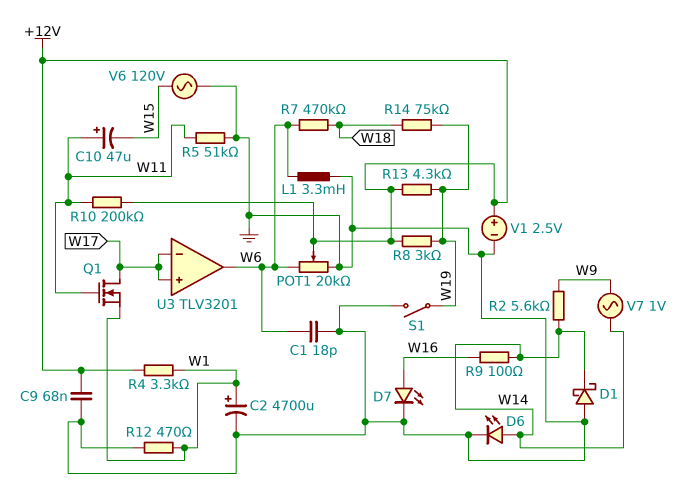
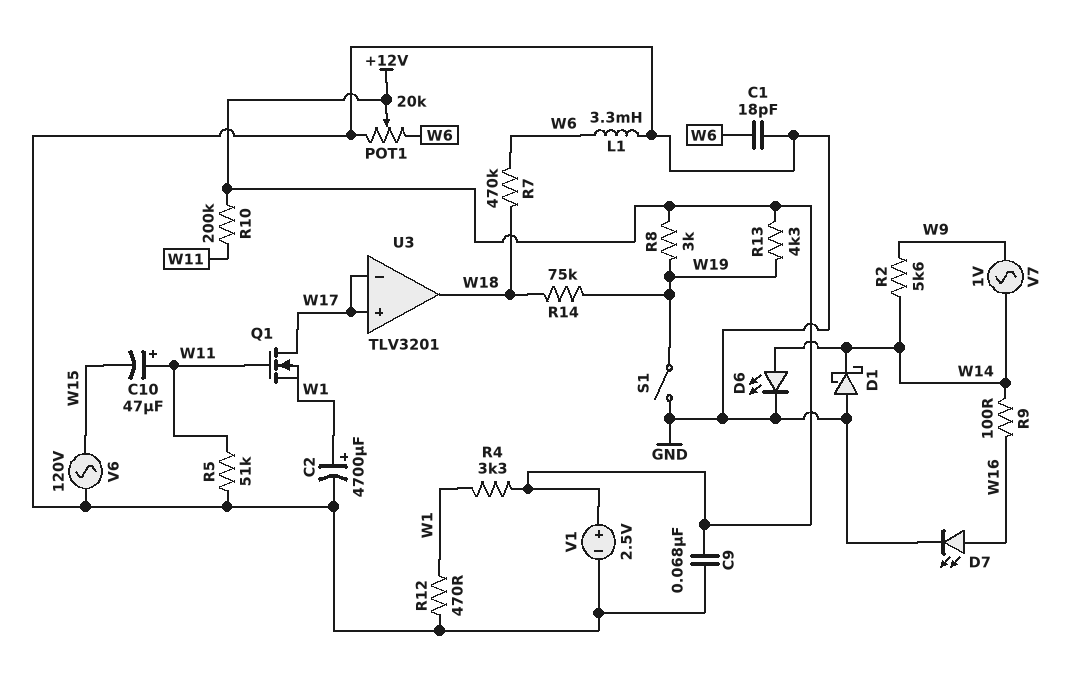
U3 pin out: W6 -> W18

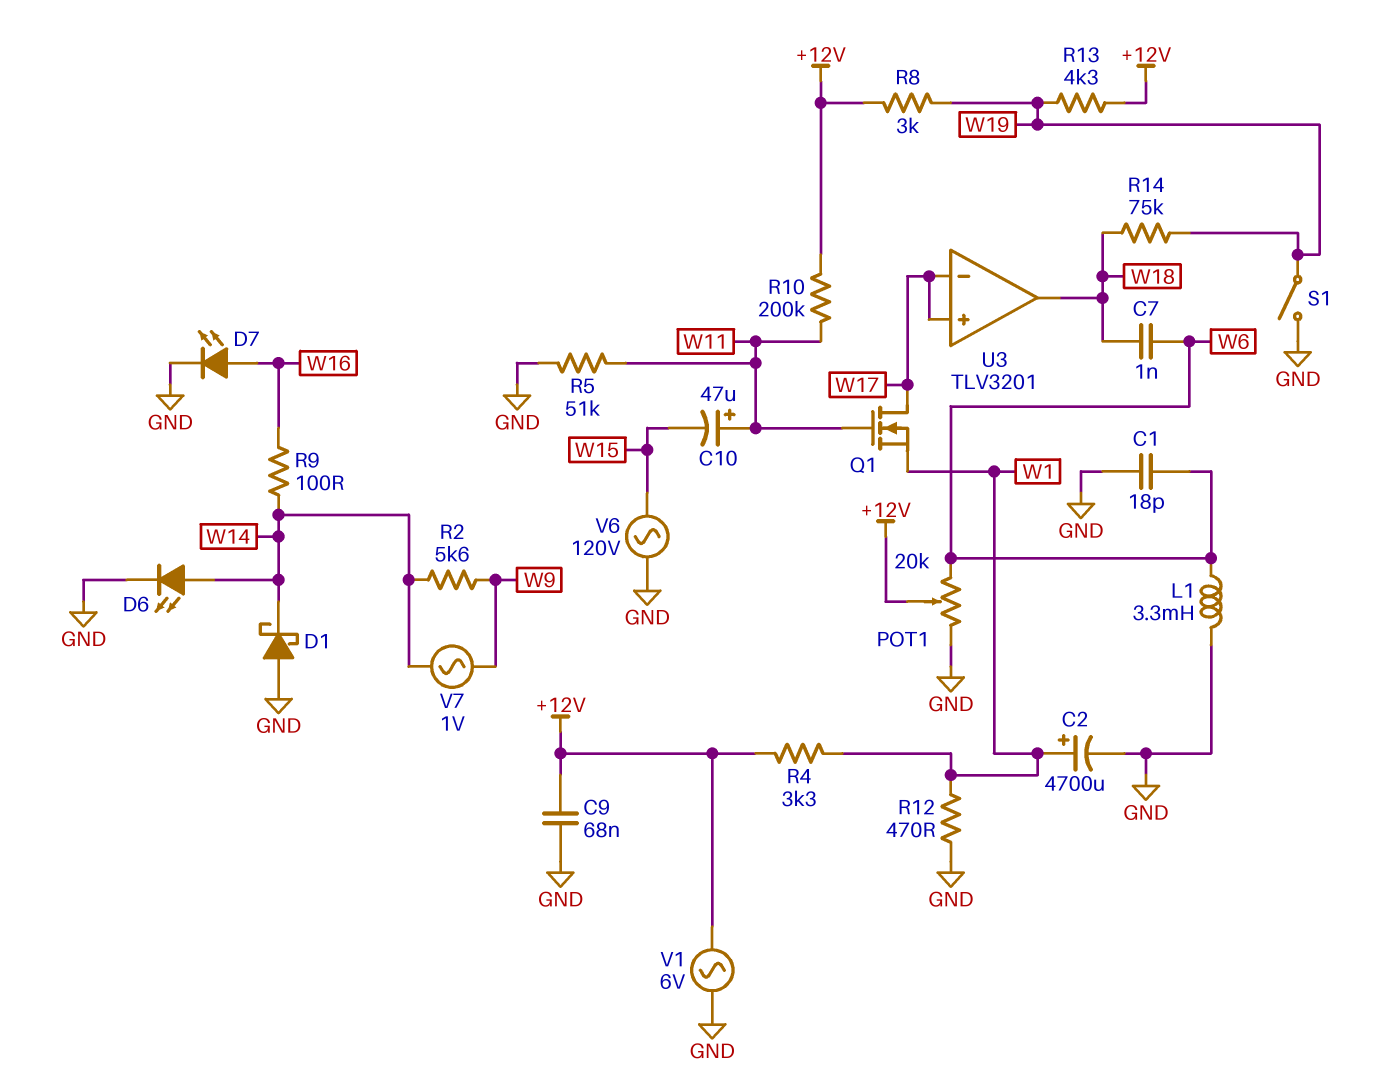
C7: none -> 1nF (W6, W18)
R7: 470k (W6, W18) -> none
V1: 2.5V (plus +12V, minus GND) -> AC 6V (+12V, GND)

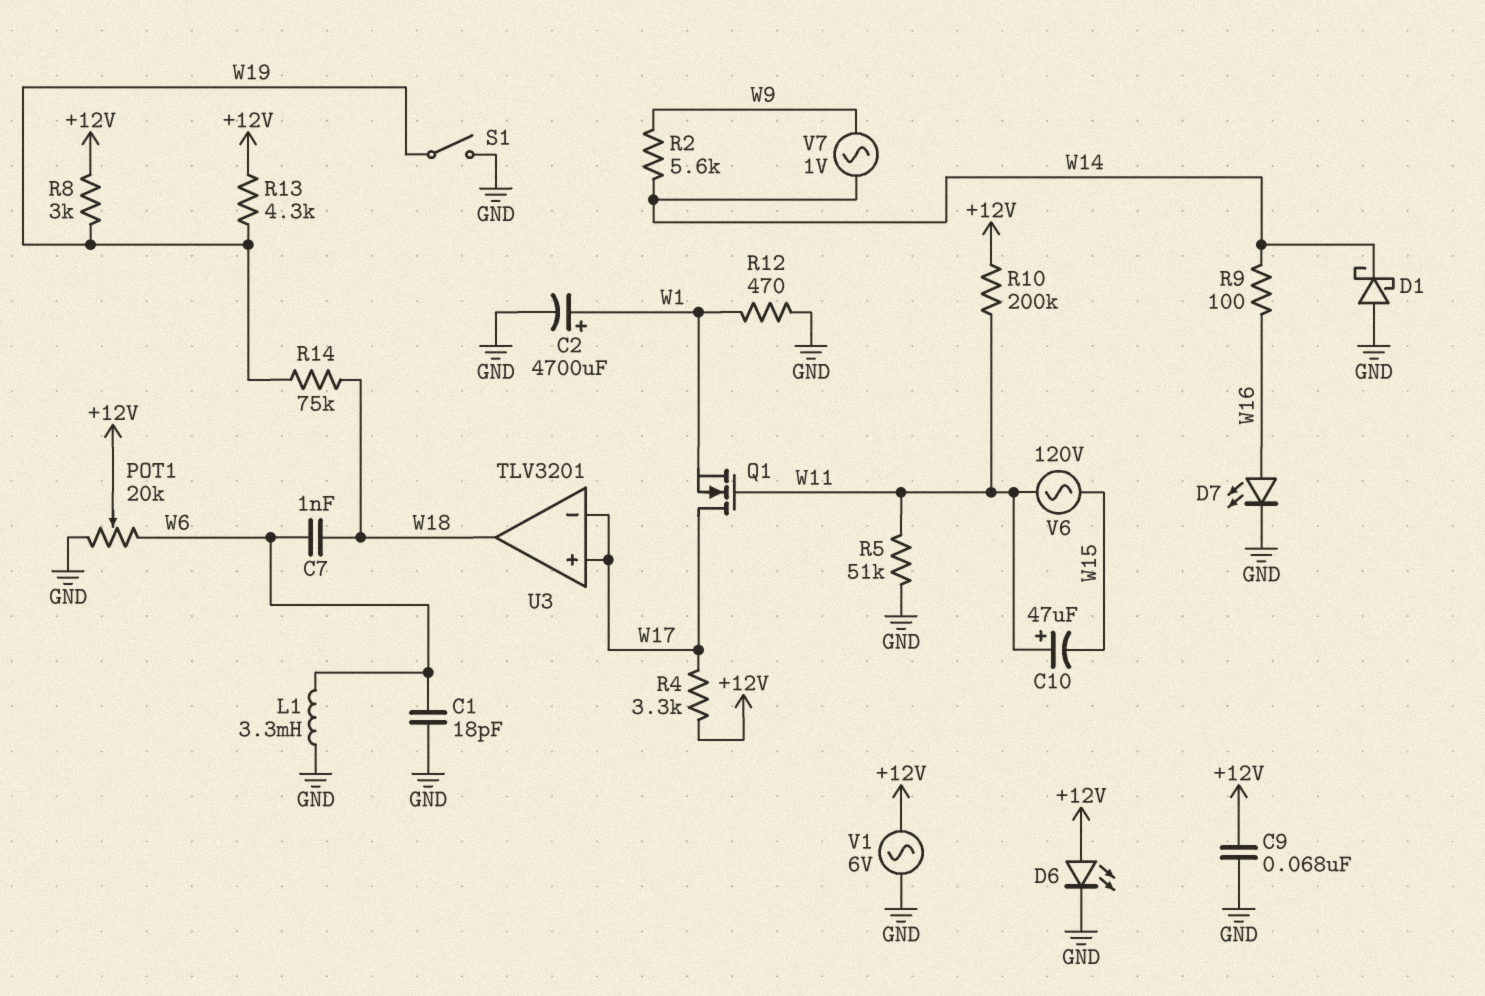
D6: LED (A W14, K GND) -> LED (A +12V, K GND)
R4: 3.3k (+12V, W1) -> 3.3k (+12V, W17)
V6: AC 120V (GND, W15) -> AC 120V (W11, W15)

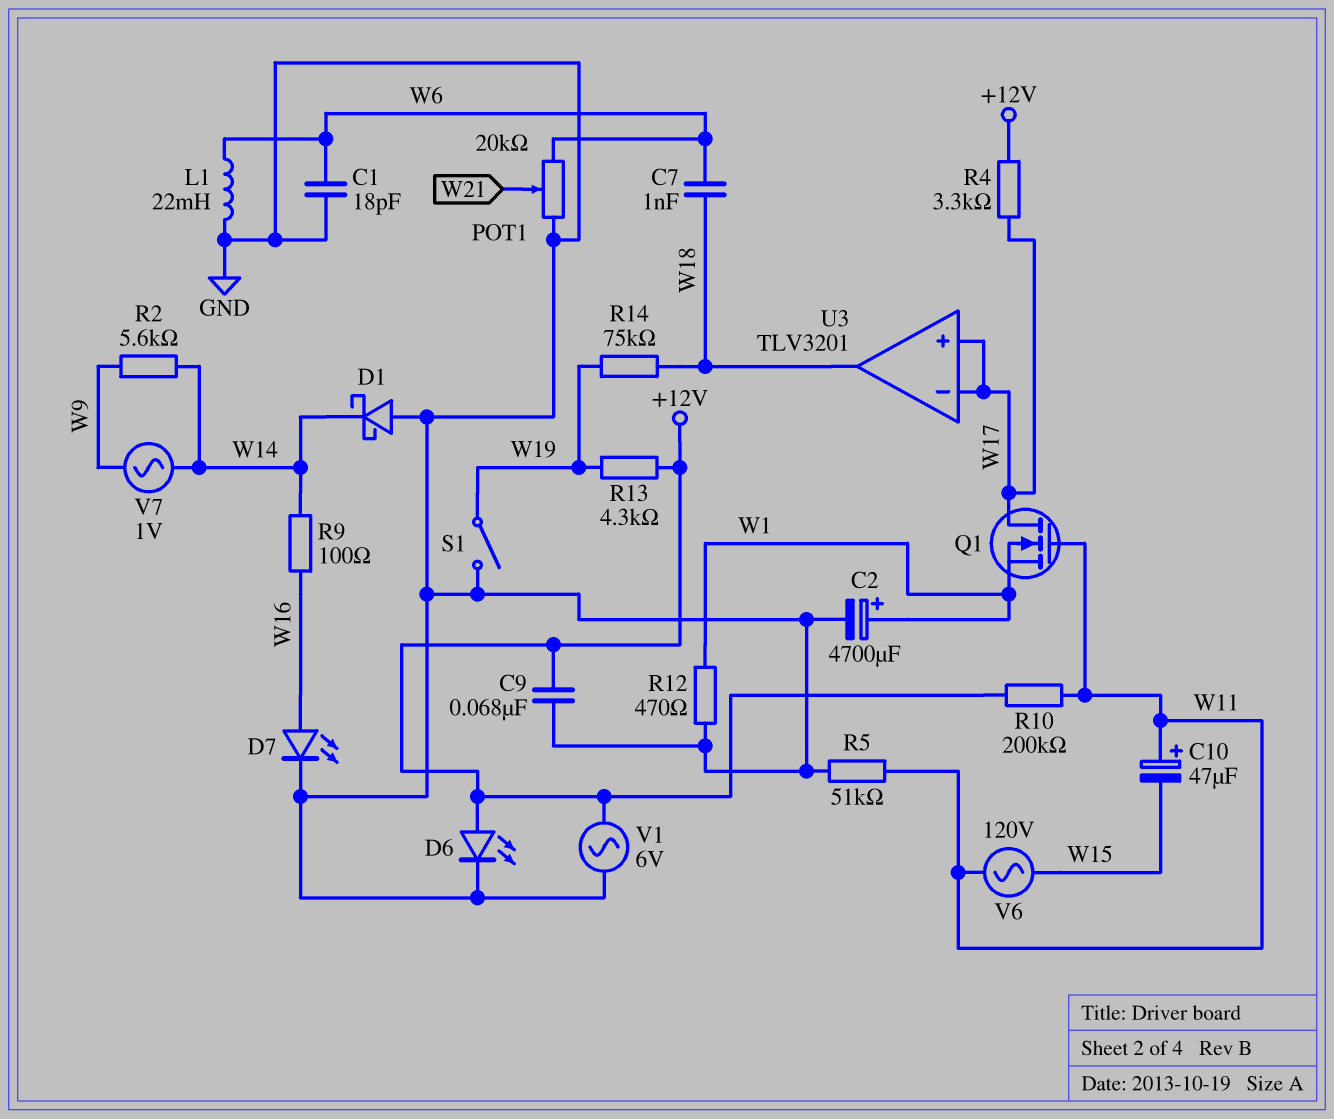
L1: 3.3mH (GND, W6) -> 22mH (GND, W6)
POT1: 20k (GND, W6, wiper +12V) -> 20k (GND, W6, wiper W21)
R8: 3k (+12V, W19) -> none

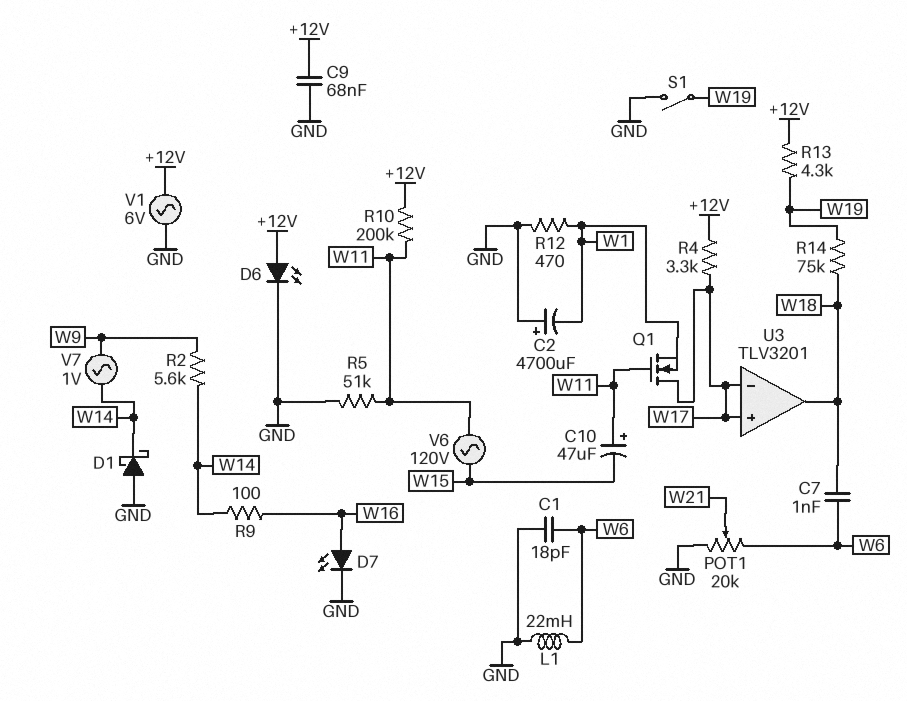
C2: 4700uF (plus W1, minus GND) -> 4700uF (plus GND, minus W1)

